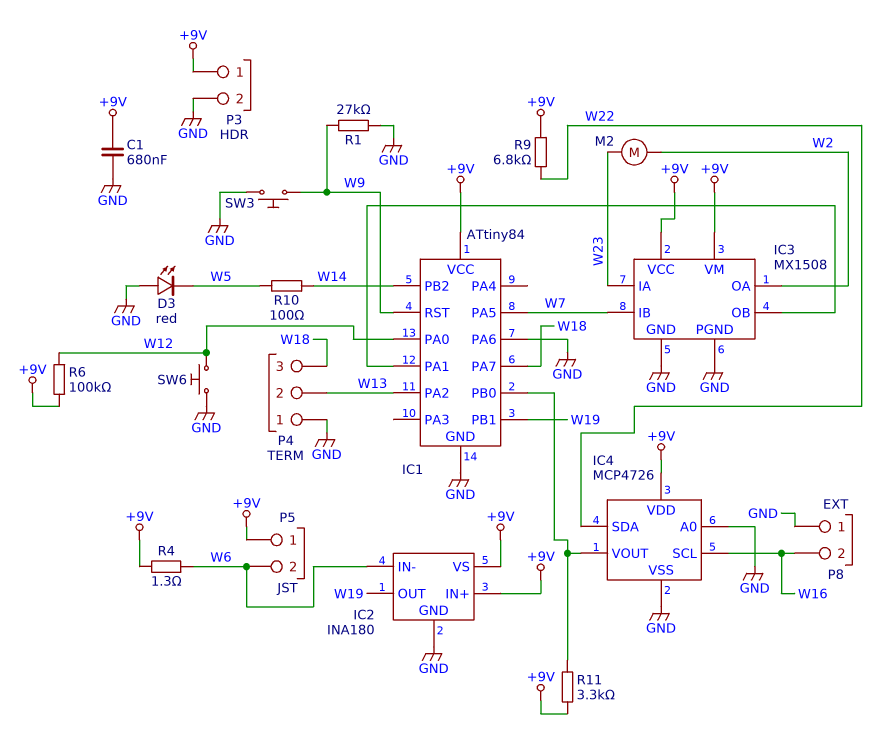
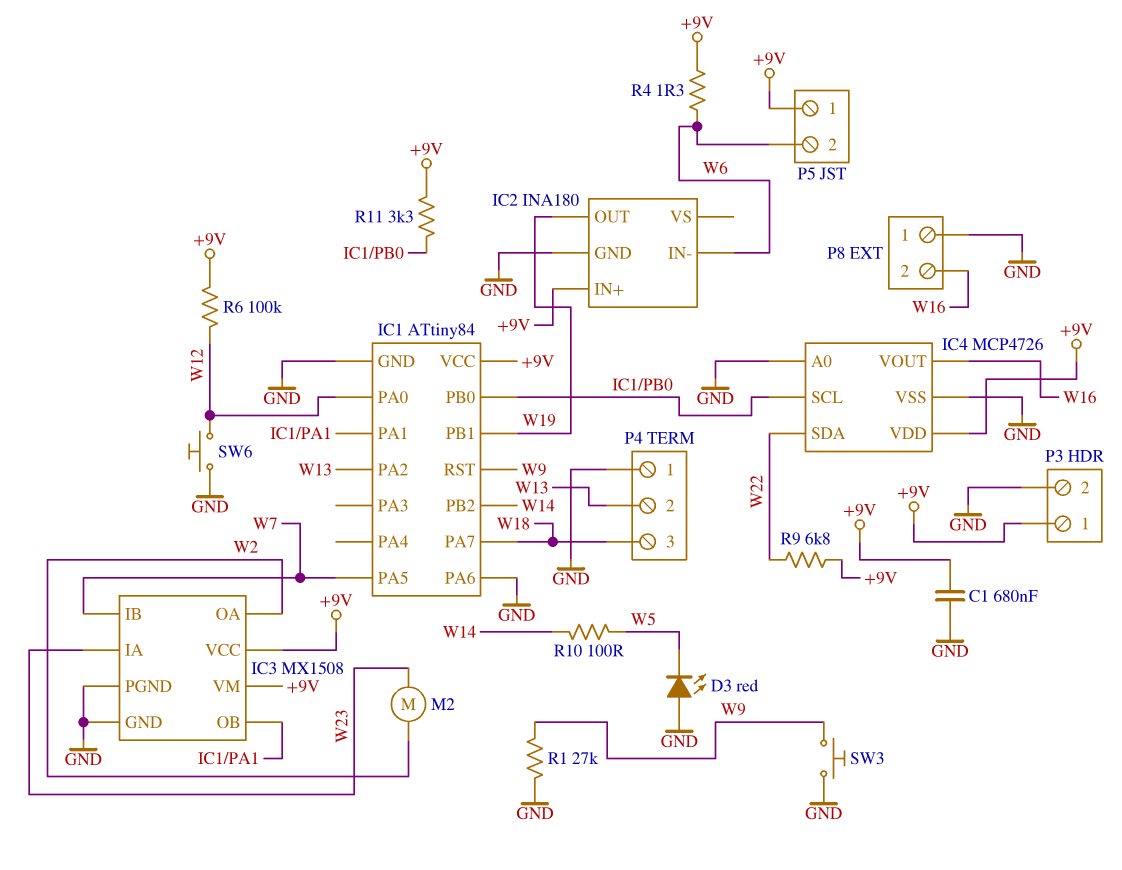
IC2 pin VS: +9V -> none
IC4 pin SCL: W16 -> IC1/PB0
IC4 pin VOUT: IC1/PB0 -> W16

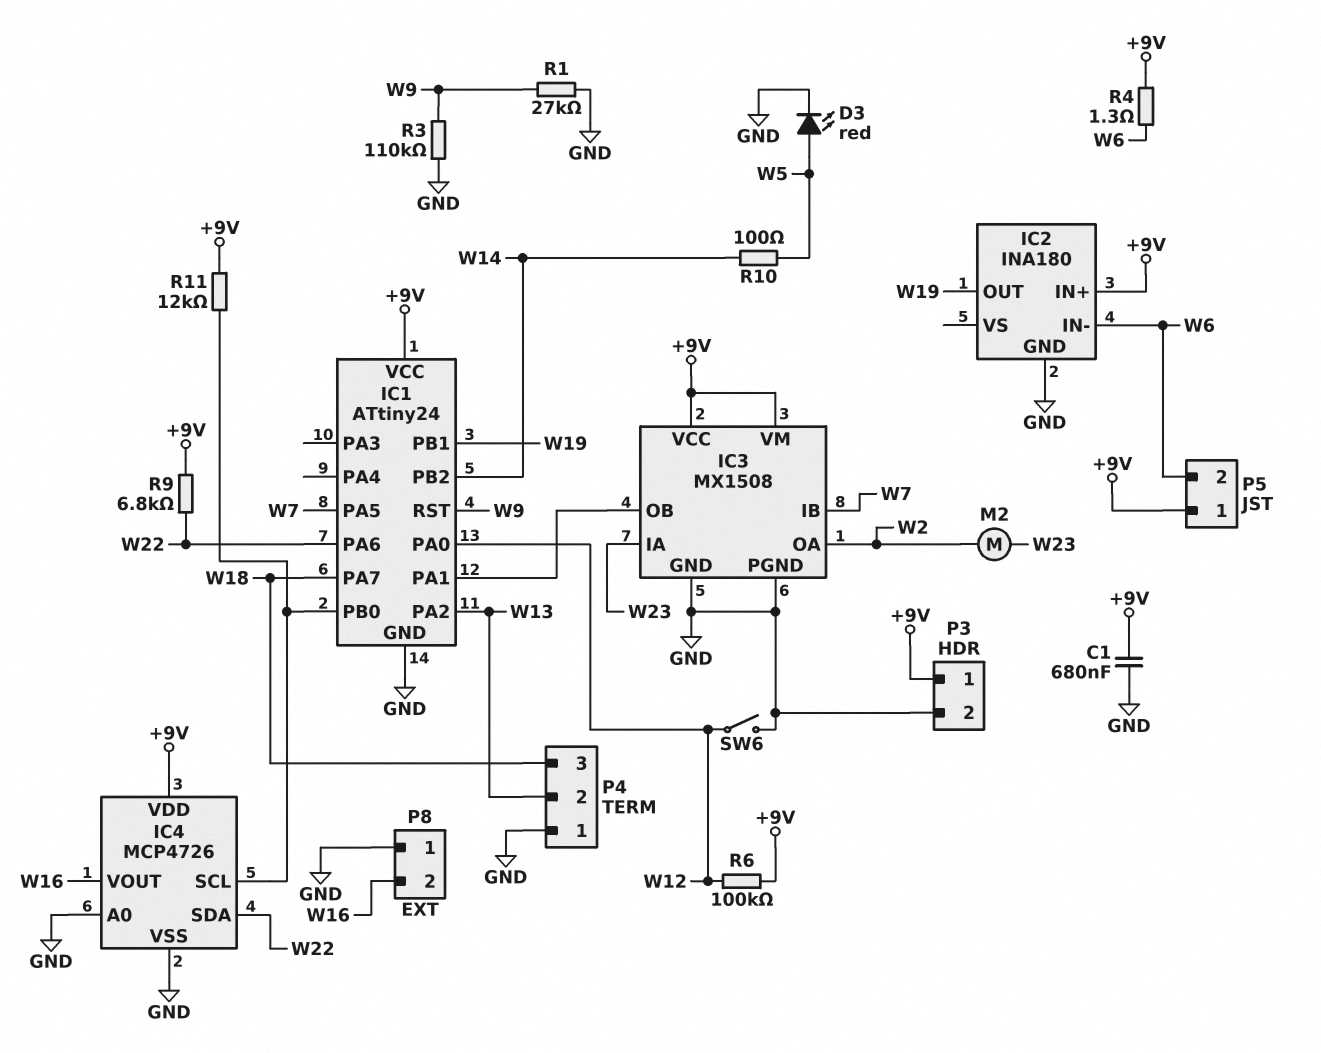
D3: LED red (A GND, K W5) -> LED red (A W5, K GND)
IC1: ATtiny84 -> ATtiny24
IC1 pin PA6: GND -> W22
R3: none -> 110k (GND, W9)
R11: 3.3k (+9V, IC1/PB0) -> 12k (+9V, IC1/PB0)
SW3: button (GND, W9) -> none
SW6: button (GND, W12) -> switch (GND, W12)

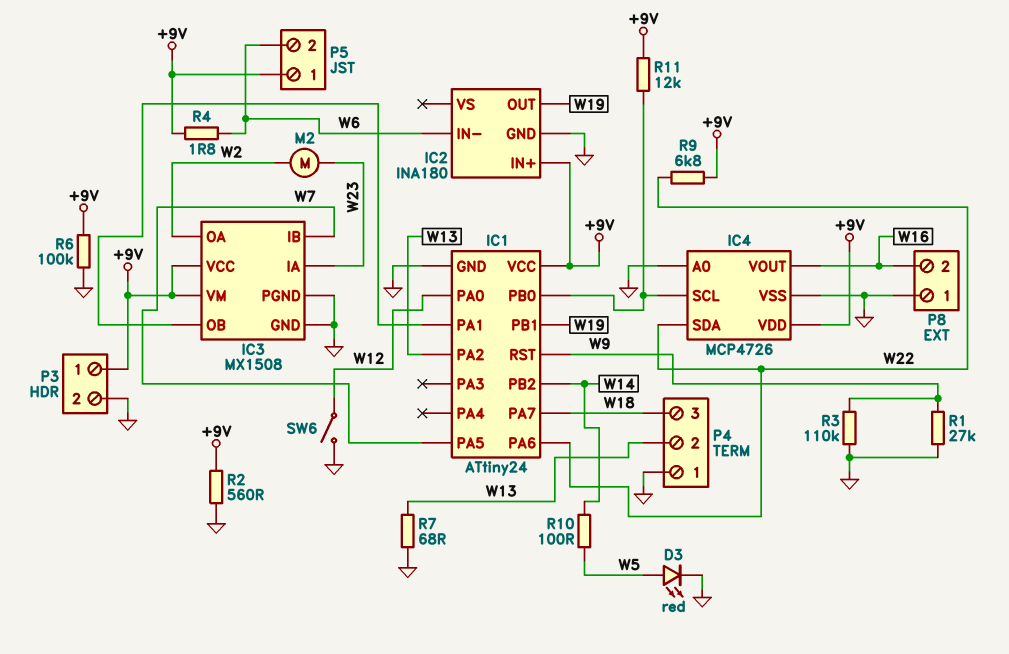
C1: 680nF (+9V, GND) -> none
R2: none -> 560 (+9V, GND)
R4: 1.3 (+9V, W6) -> 1.8 (+9V, W6)
R6: 100k (+9V, W12) -> 100k (+9V, GND)
R7: none -> 68 (GND, W13)

